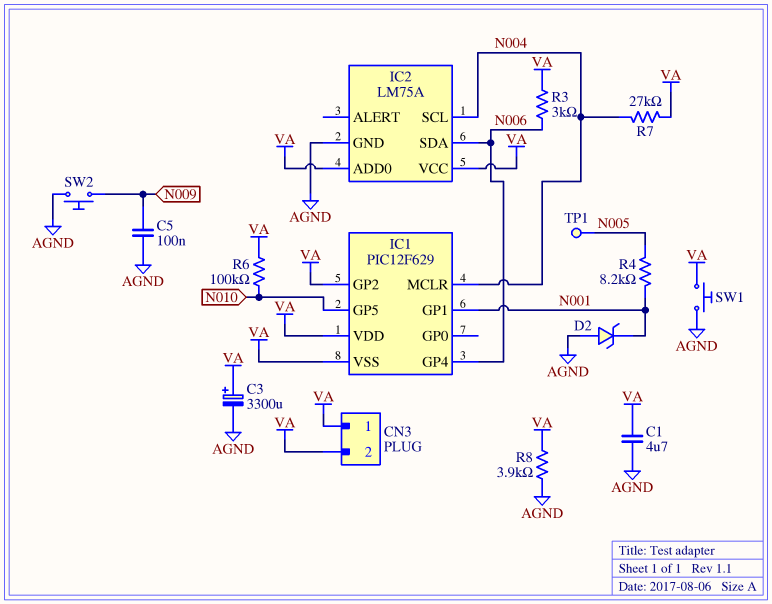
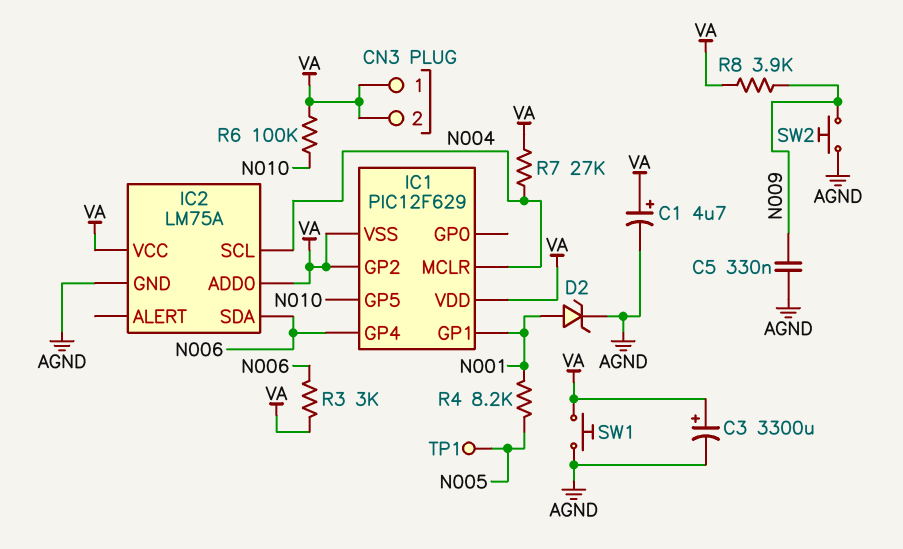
C1: 4.7uF (AGND, VA) -> 4.7uF (plus VA, minus AGND)
C5: 100nF (AGND, N009) -> 330nF (AGND, N009)
D2: zener (A AGND, K N001) -> zener (A N001, K AGND)
R8: 3.9k (AGND, VA) -> 3.9k (N009, VA)

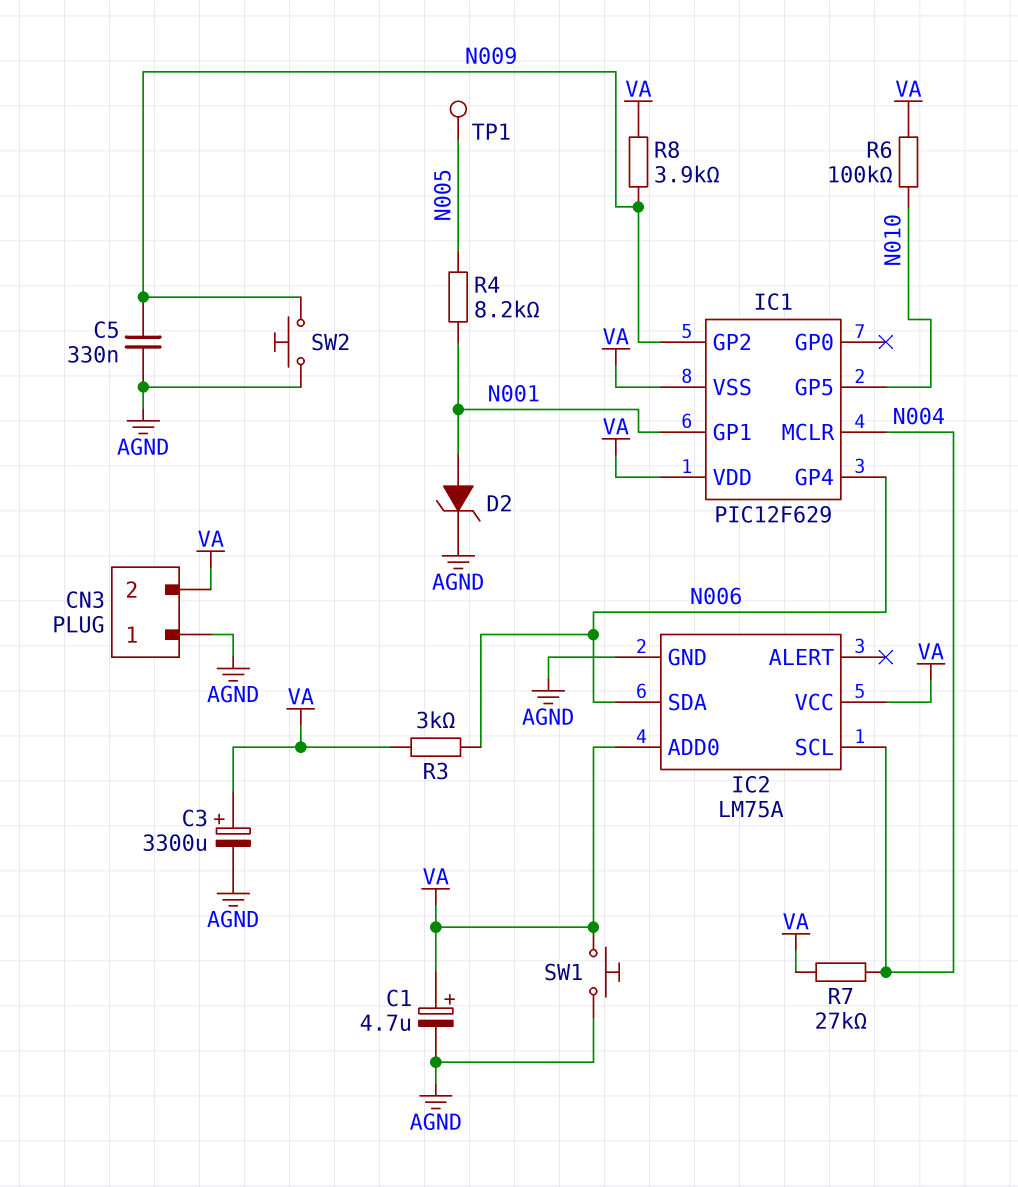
CN3 pin 1: VA -> AGND
IC1 pin GP2: VA -> N009

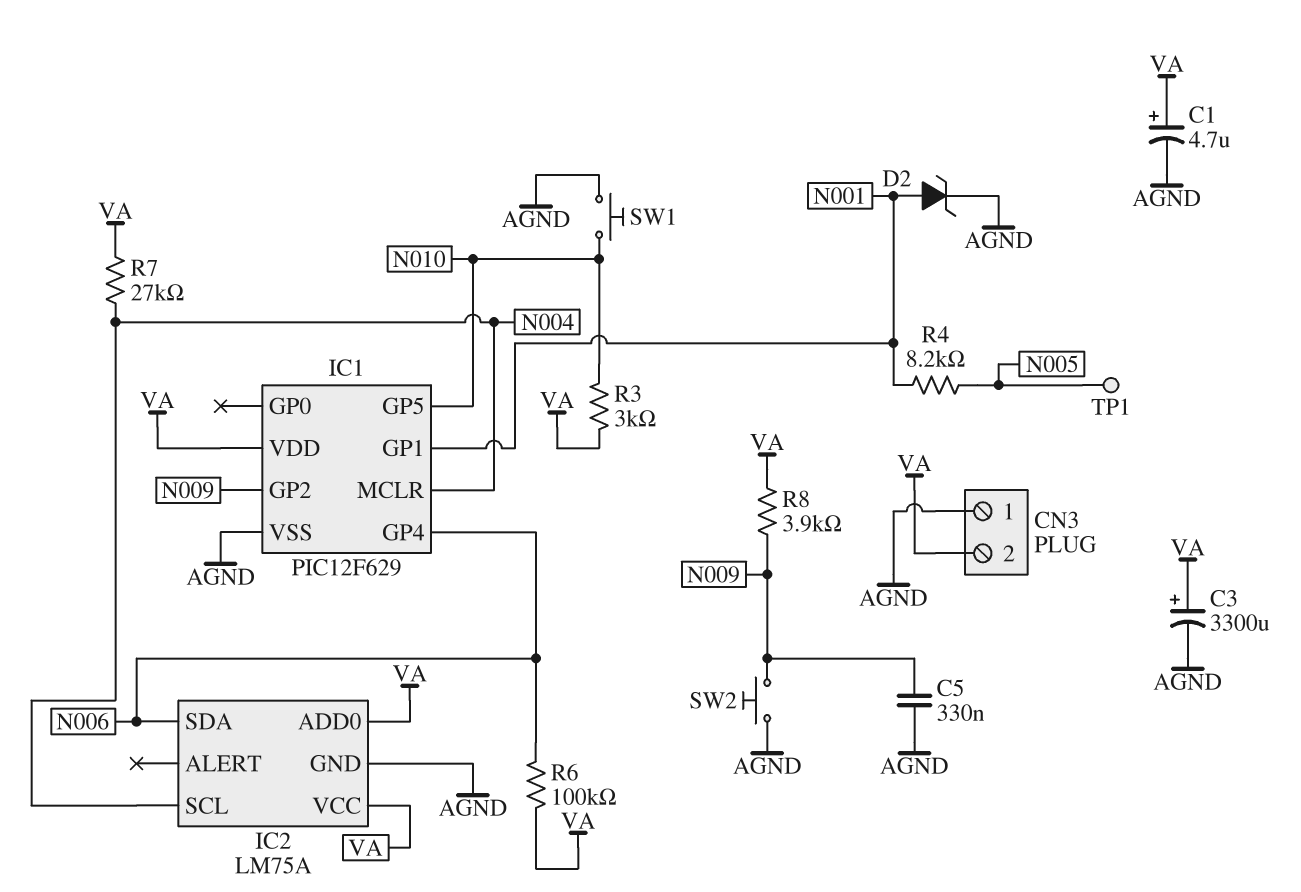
IC1 pin VSS: VA -> AGND
R3: 3k (N006, VA) -> 3k (N010, VA)
R6: 100k (N010, VA) -> 100k (N006, VA)
SW1: button (AGND, VA) -> button (AGND, N010)

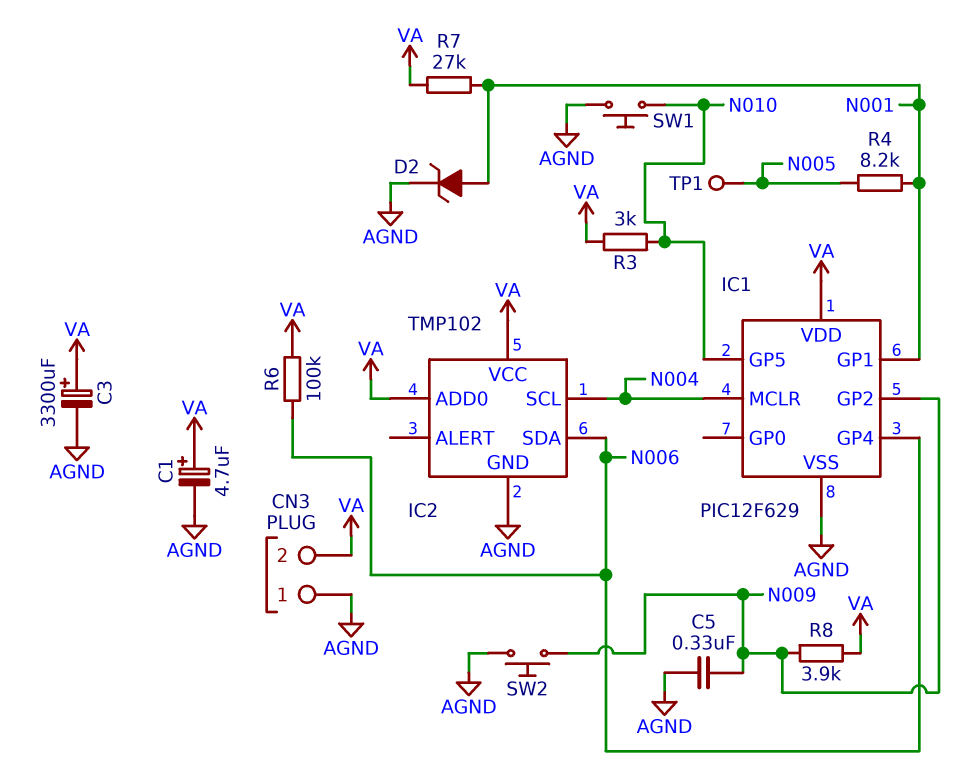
IC2: LM75A -> TMP102
R7: 27k (N004, VA) -> 27k (N001, VA)

